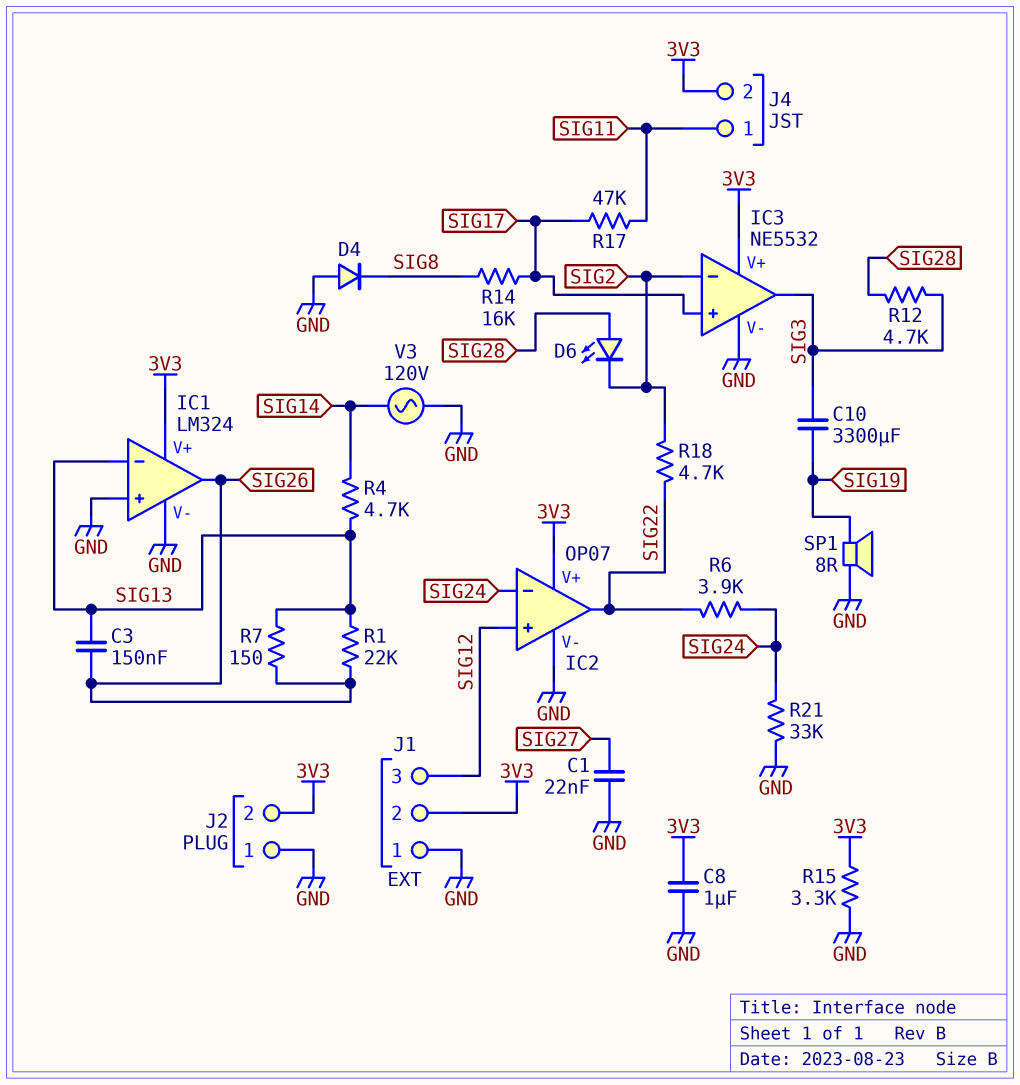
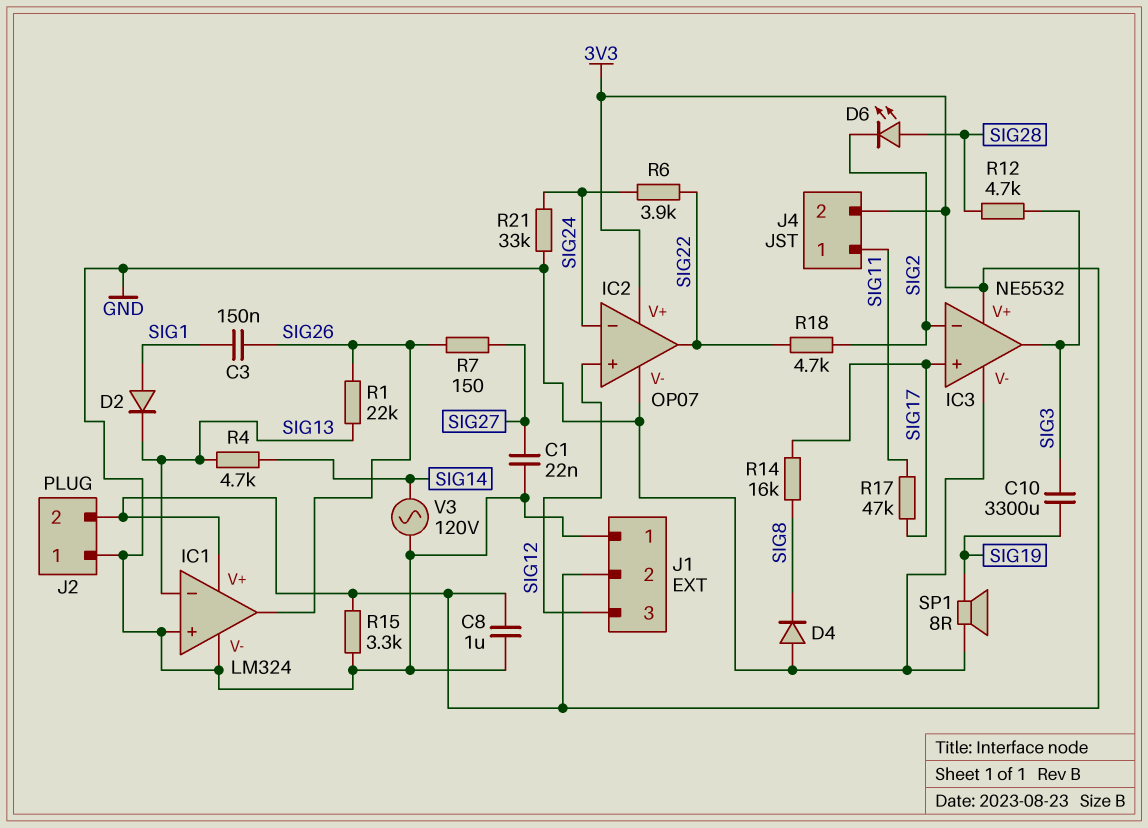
C3: 150nF (SIG13, SIG26) -> 150nF (SIG1, SIG26)
D2: none -> diode (A SIG1, K SIG13)
R7: 150 (SIG13, SIG26) -> 150 (SIG26, SIG27)

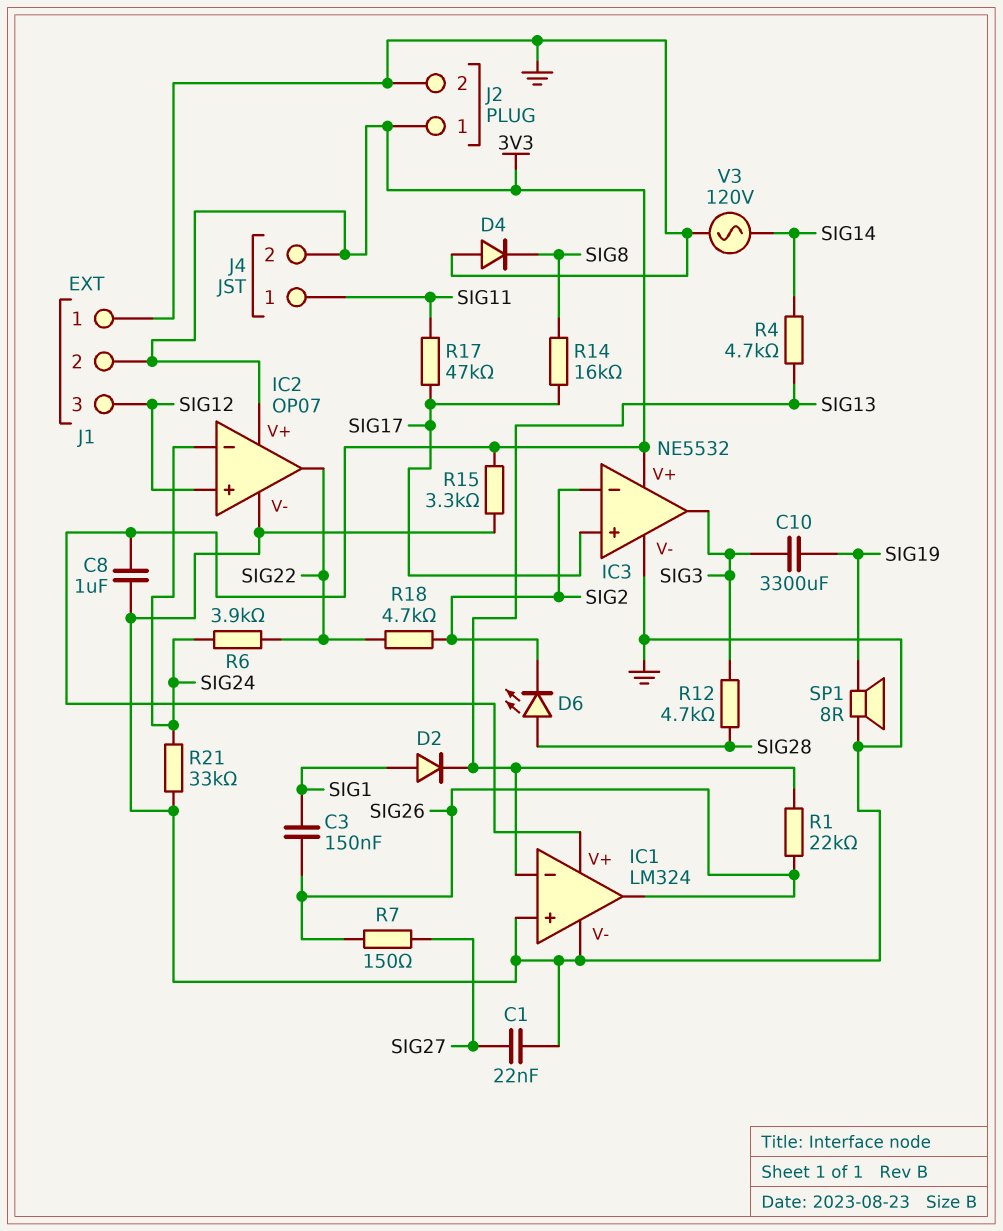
J2 pin 1: GND -> 3V3
J2 pin 2: 3V3 -> GND

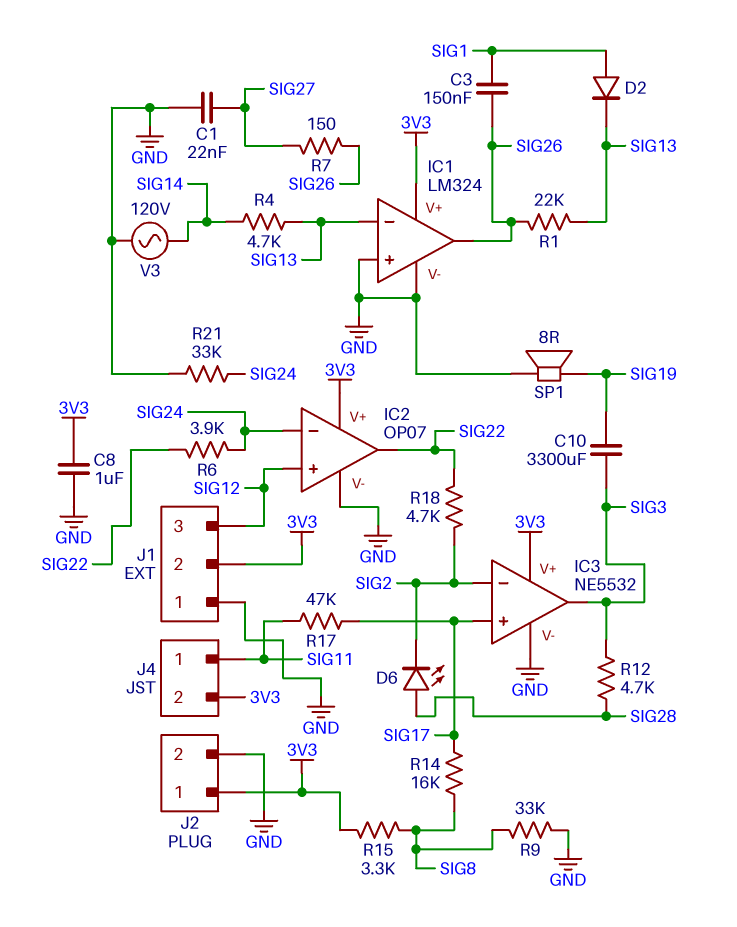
D4: diode (A GND, K SIG8) -> none
R9: none -> 33k (GND, SIG8)
R15: 3.3k (3V3, GND) -> 3.3k (3V3, SIG8)

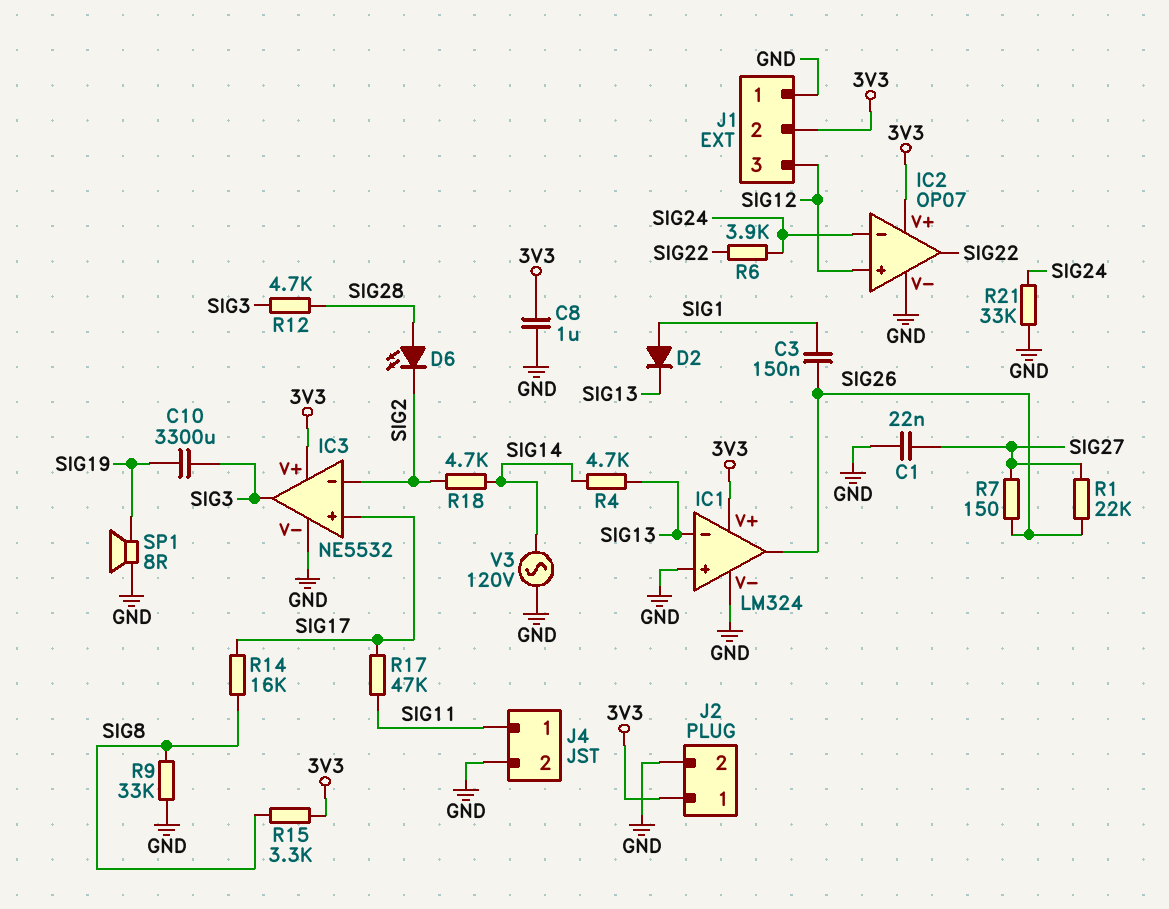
J4 pin 2: 3V3 -> GND
R1: 22k (SIG13, SIG26) -> 22k (SIG26, SIG27)
R18: 4.7k (SIG2, SIG22) -> 4.7k (SIG2, SIG14)

